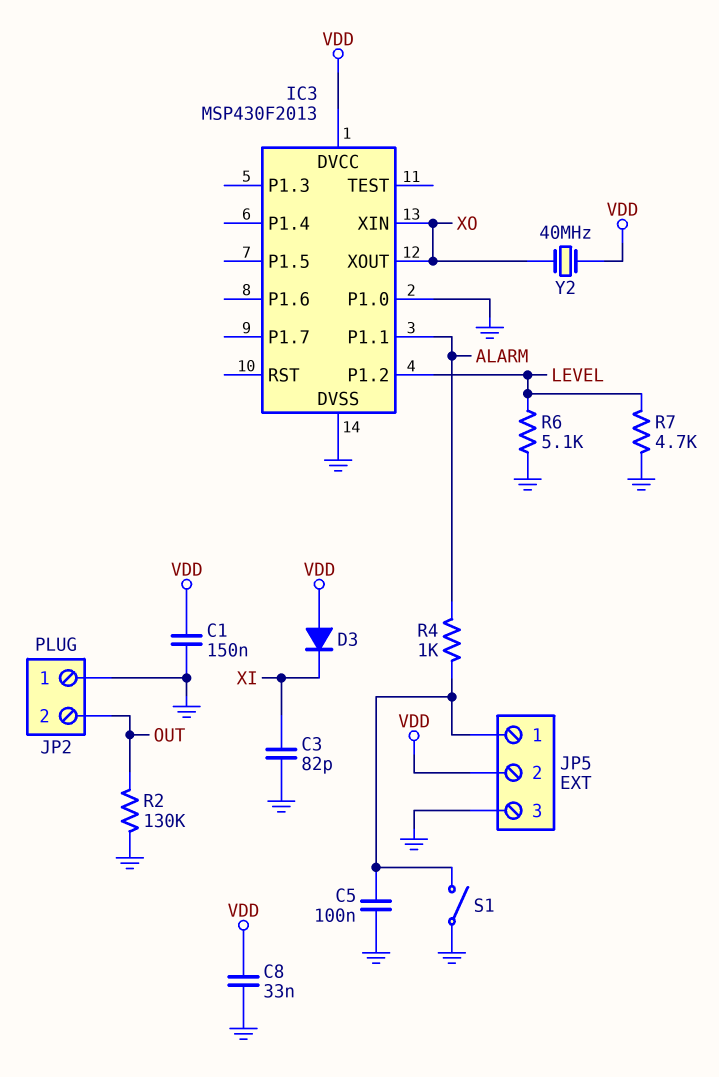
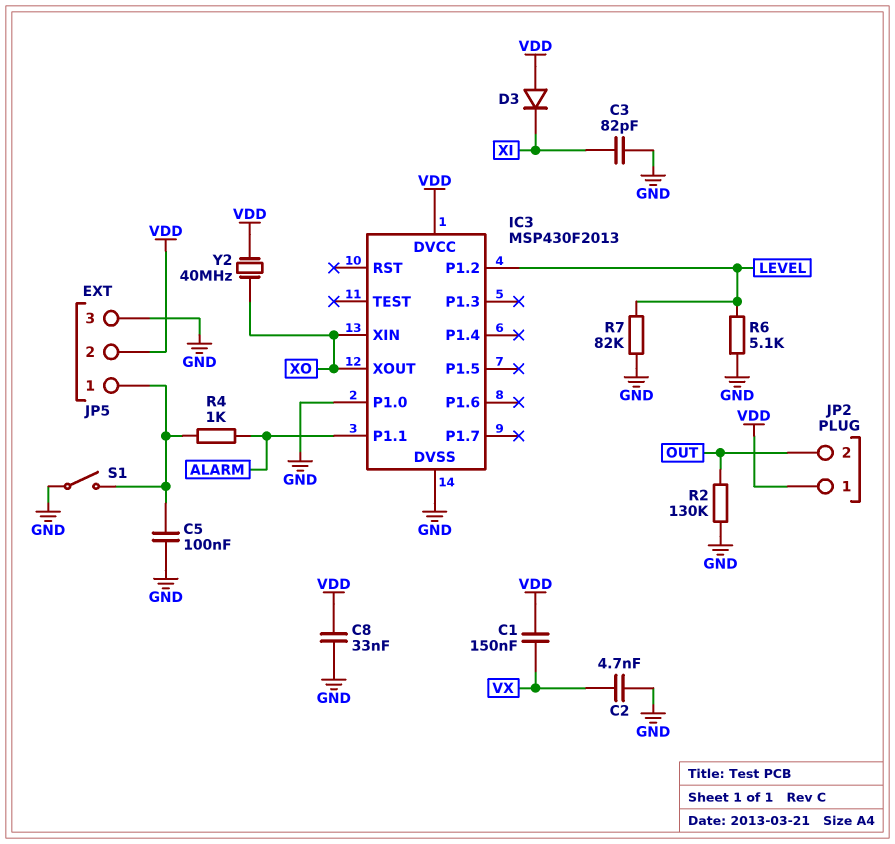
C1: 150nF (GND, VDD) -> 150nF (VDD, VX)
C2: none -> 4.7nF (GND, VX)
JP2 pin 1: GND -> VDD
R7: 4.7k (GND, LEVEL) -> 82k (GND, LEVEL)

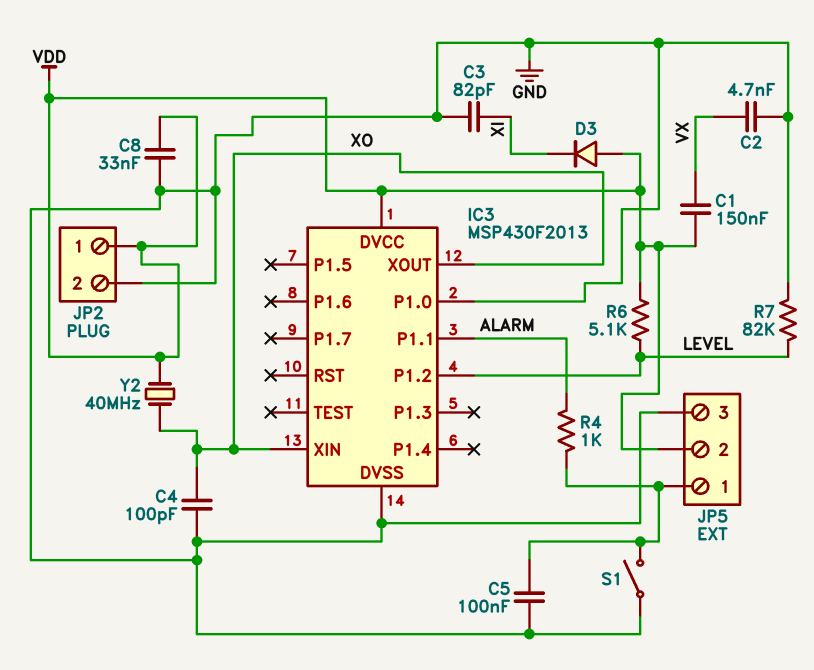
C4: none -> 100pF (GND, XO)
JP2 pin 2: OUT -> GND
R2: 130k (GND, OUT) -> none
R6: 5.1k (GND, LEVEL) -> 5.1k (LEVEL, VDD)

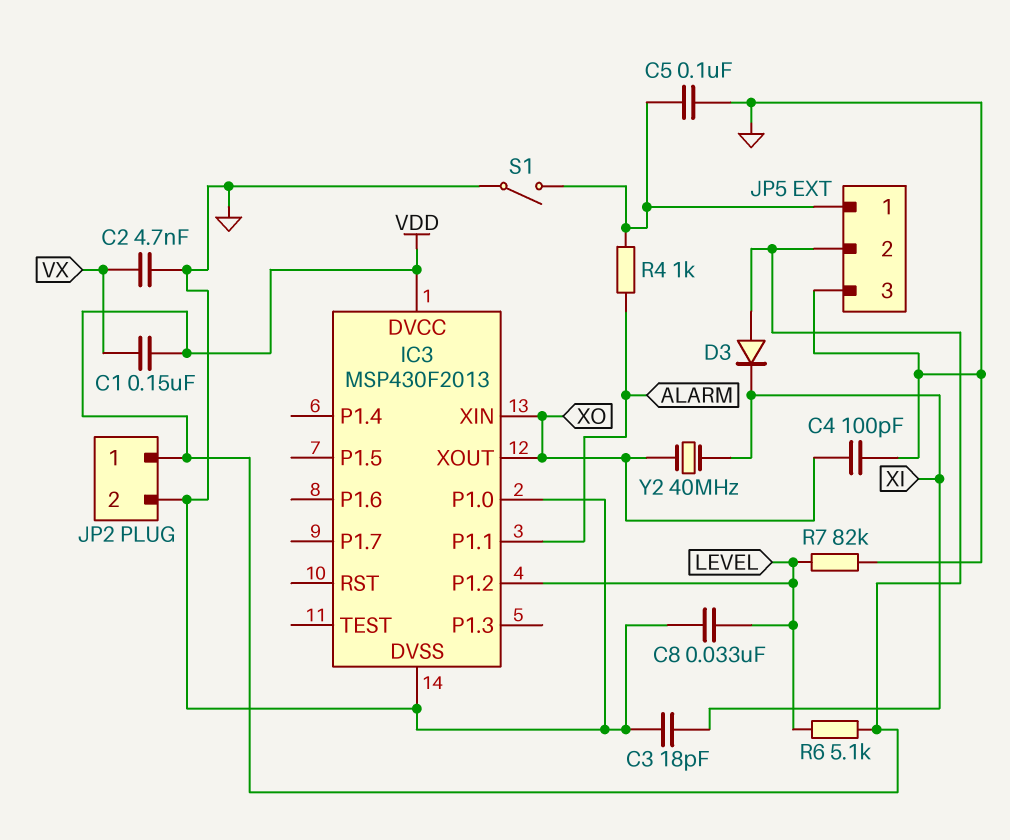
C3: 82pF (GND, XI) -> 18pF (GND, XI)
C8: 33nF (GND, VDD) -> 33nF (GND, LEVEL)
Y2: 40MHz (VDD, XO) -> 40MHz (XI, XO)

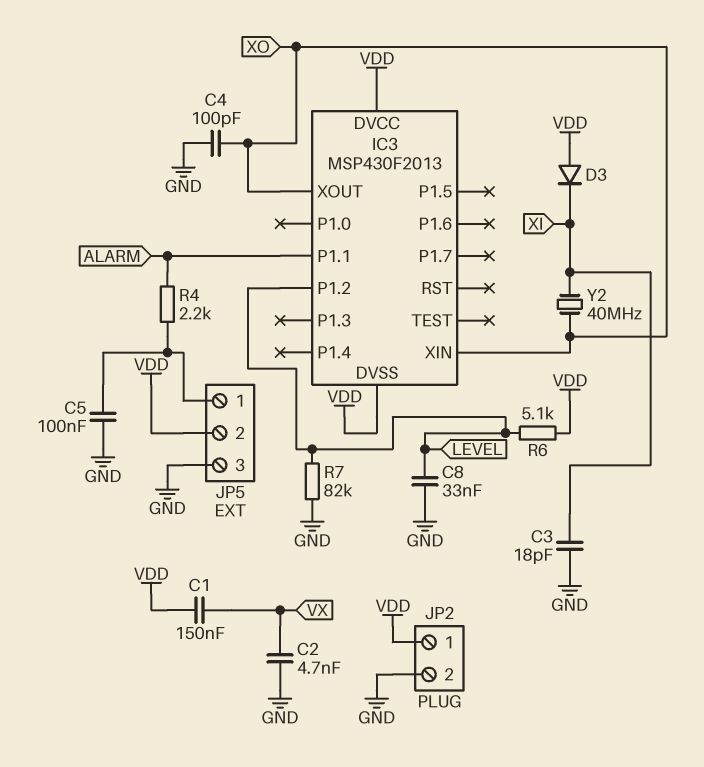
IC3 pin DVSS: GND -> VDD
IC3 pin P1.0: GND -> none
R4: 1k (ALARM, JP5/1) -> 2.2k (ALARM, JP5/1)
S1: switch (GND, JP5/1) -> none

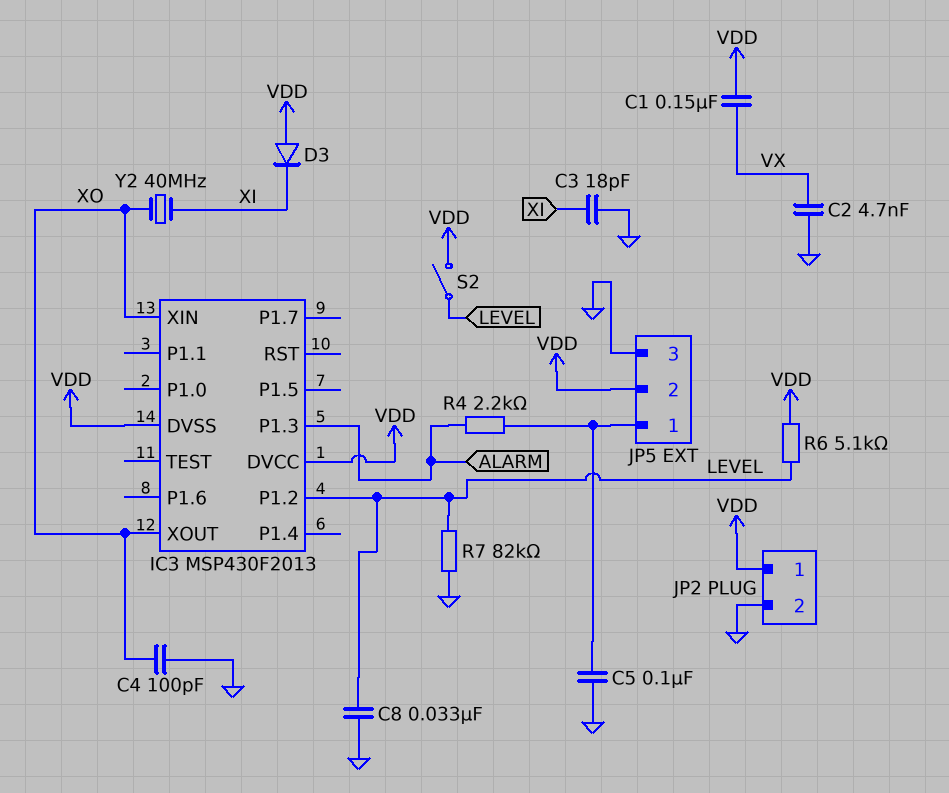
IC3 pin P1.1: ALARM -> none
IC3 pin P1.3: none -> ALARM
S2: none -> switch (LEVEL, VDD)

